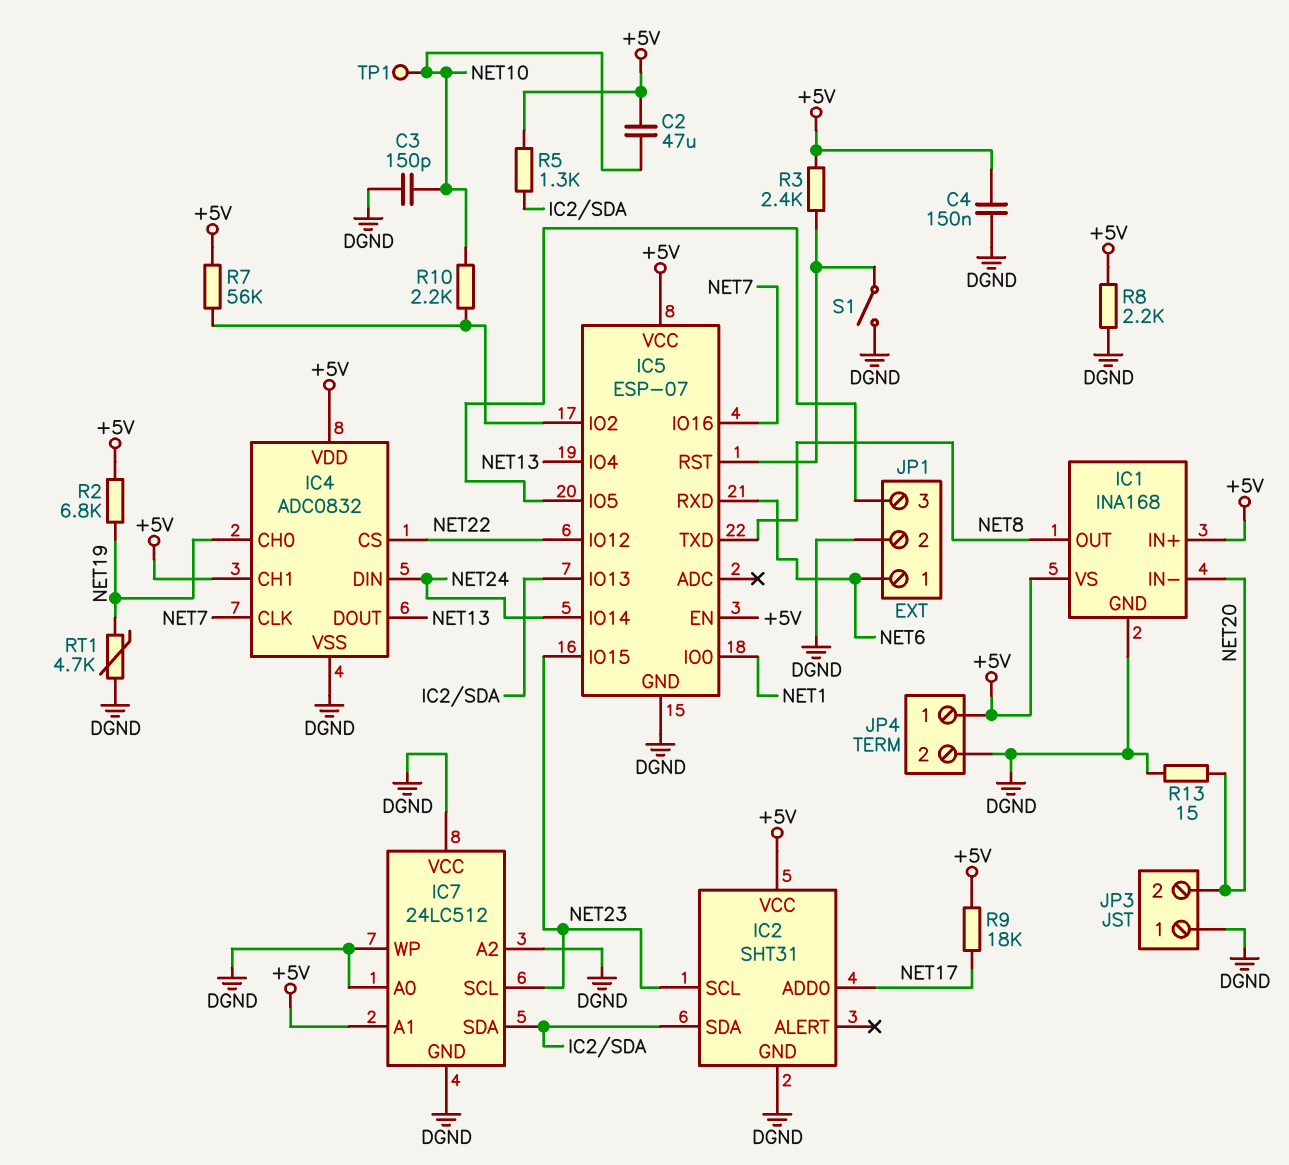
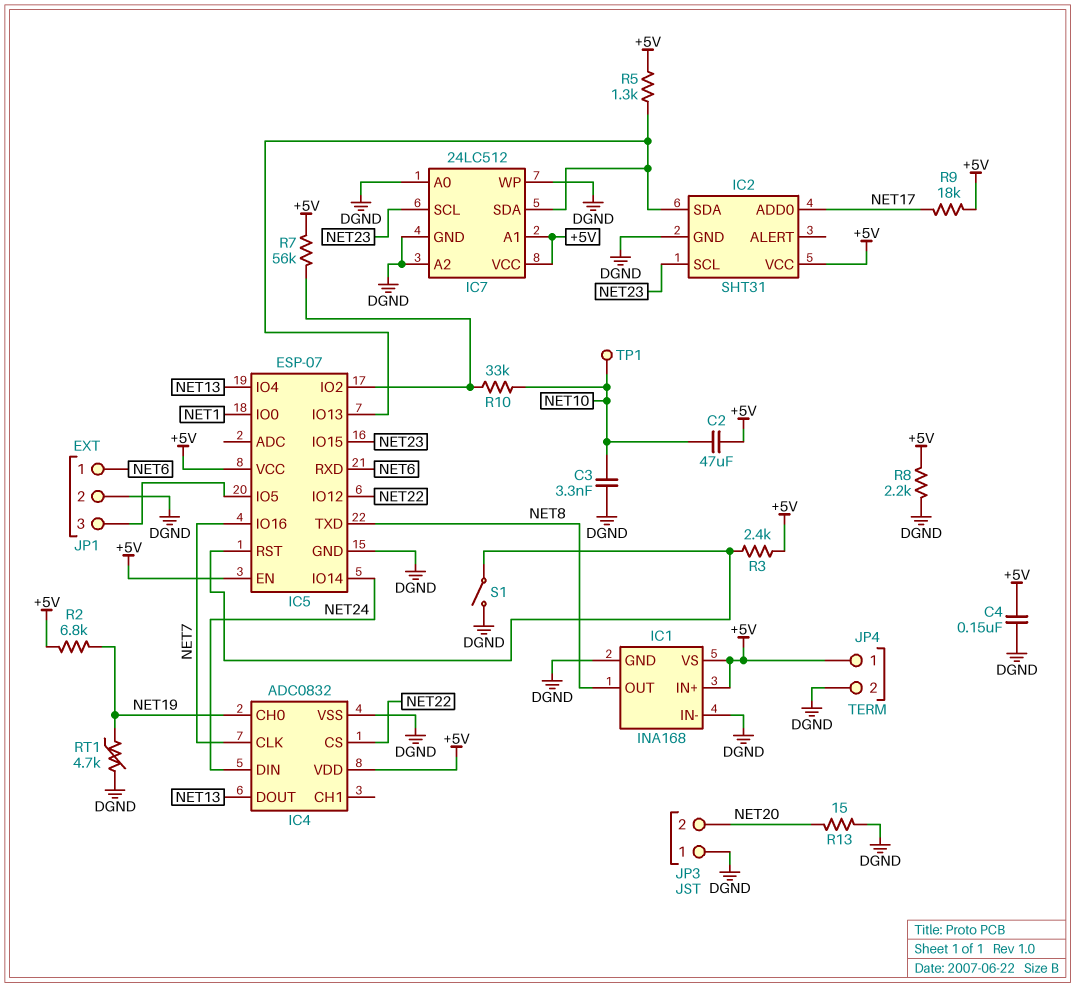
C3: 150pF (DGND, NET10) -> 3.3nF (DGND, NET10)
IC1 pin IN-: NET20 -> DGND
IC4 pin CH1: +5V -> none
IC7 pin VCC: DGND -> +5V
R10: 2.2k (IC5/IO2, NET10) -> 33k (IC5/IO2, NET10)

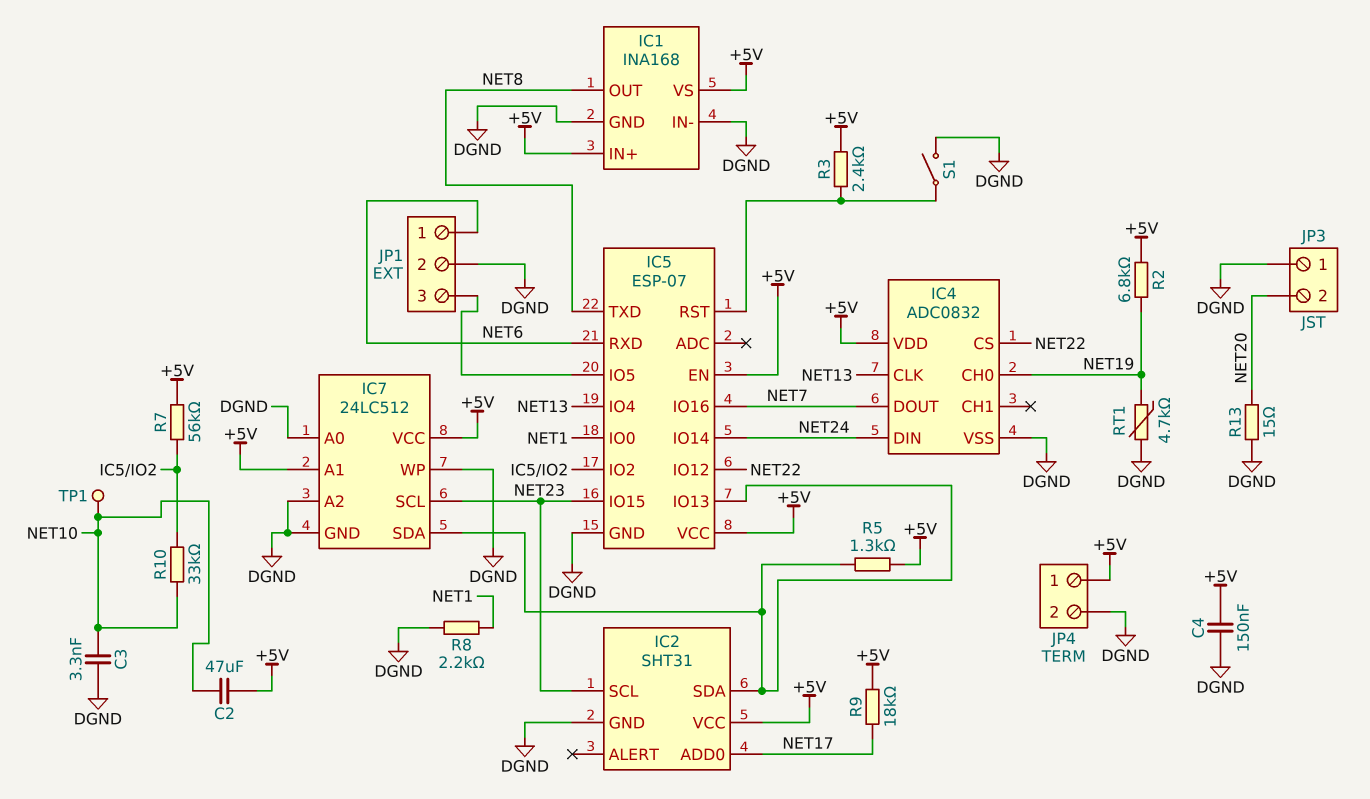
IC4 pin CLK: NET7 -> NET13
IC4 pin DOUT: NET13 -> NET7
R8: 2.2k (+5V, DGND) -> 2.2k (DGND, NET1)

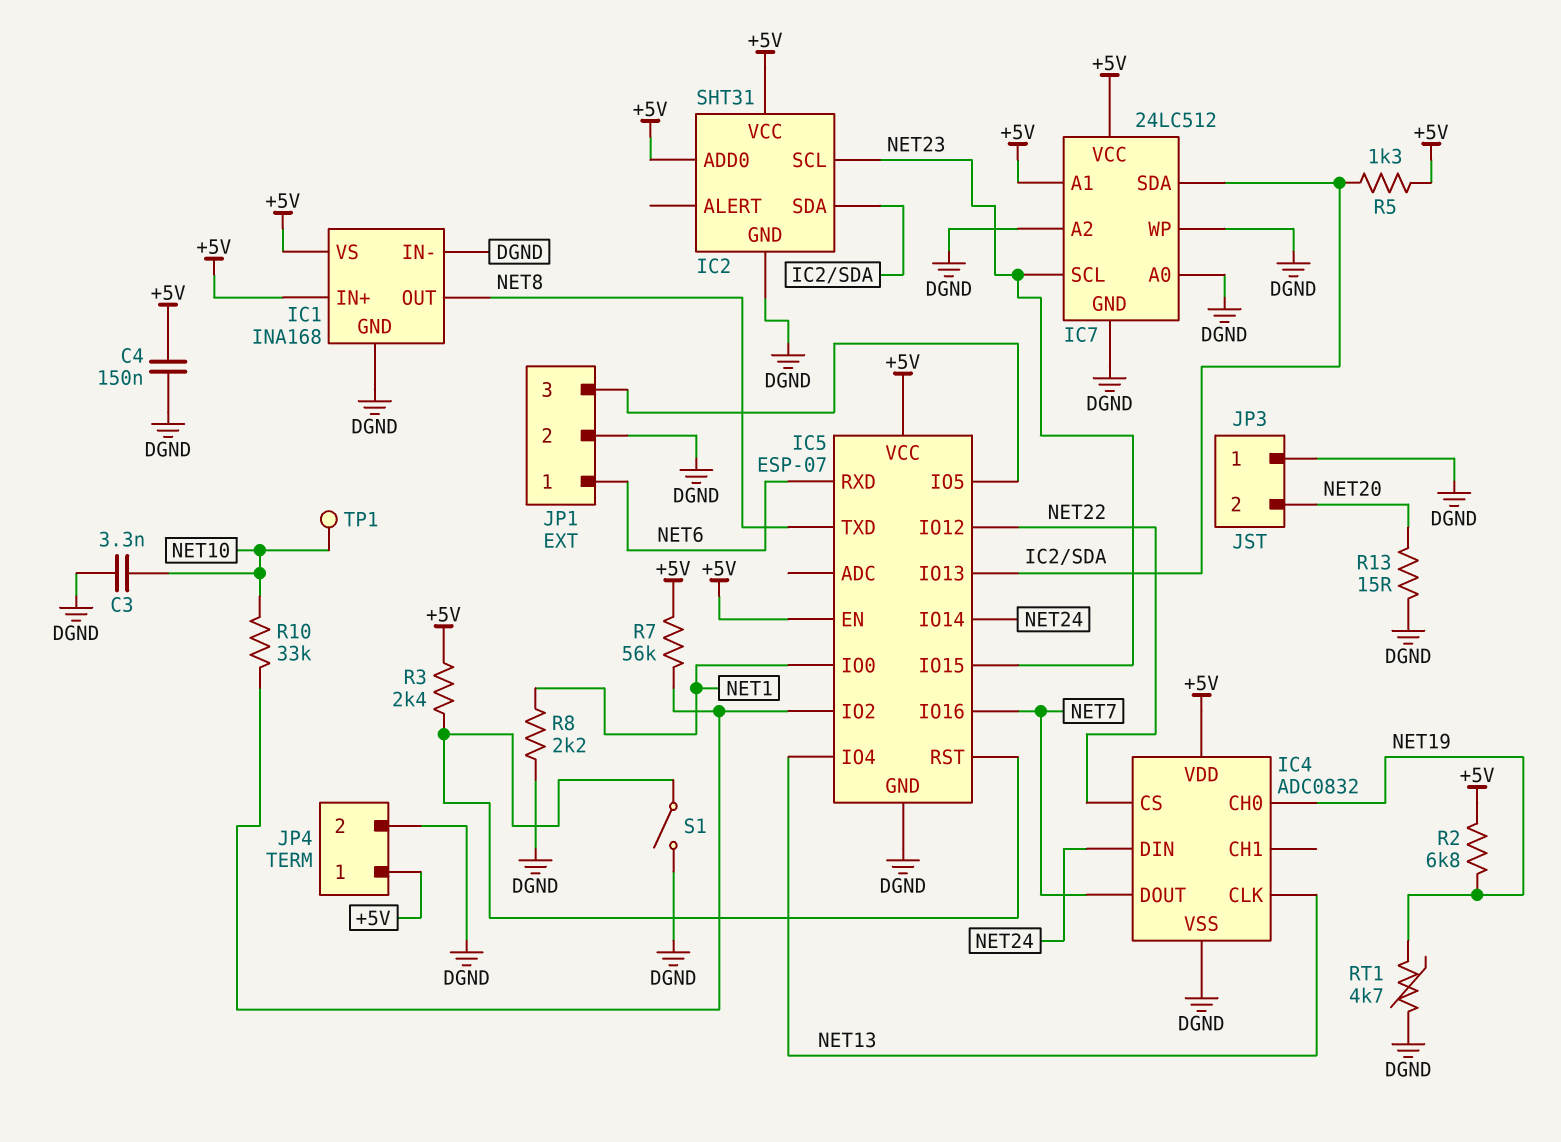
C2: 47uF (+5V, NET10) -> none
IC2 pin ADD0: NET17 -> +5V
R9: 18k (+5V, NET17) -> none

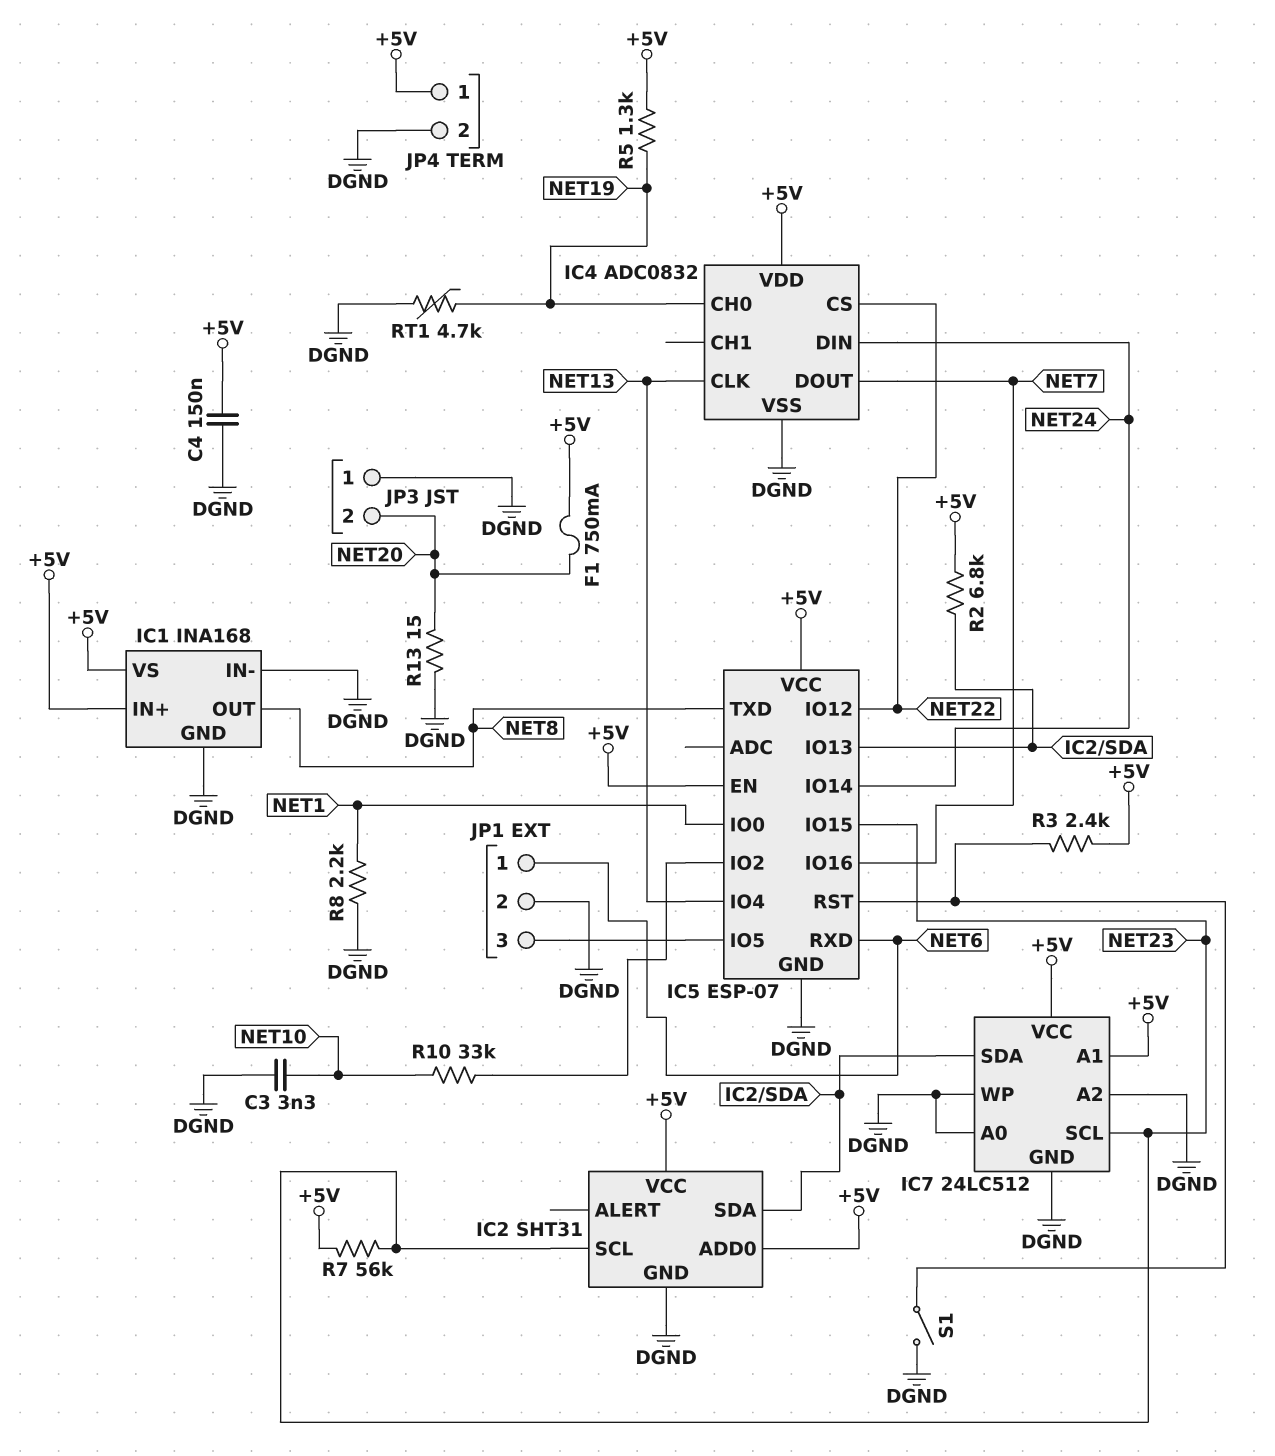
F1: none -> 750mA (+5V, NET20)
R2: 6.8k (+5V, NET19) -> 6.8k (+5V, IC2/SDA)
R5: 1.3k (+5V, IC2/SDA) -> 1.3k (+5V, NET19)
R7: 56k (+5V, IC5/IO2) -> 56k (+5V, NET23)
TP1: test point (NET10) -> none

